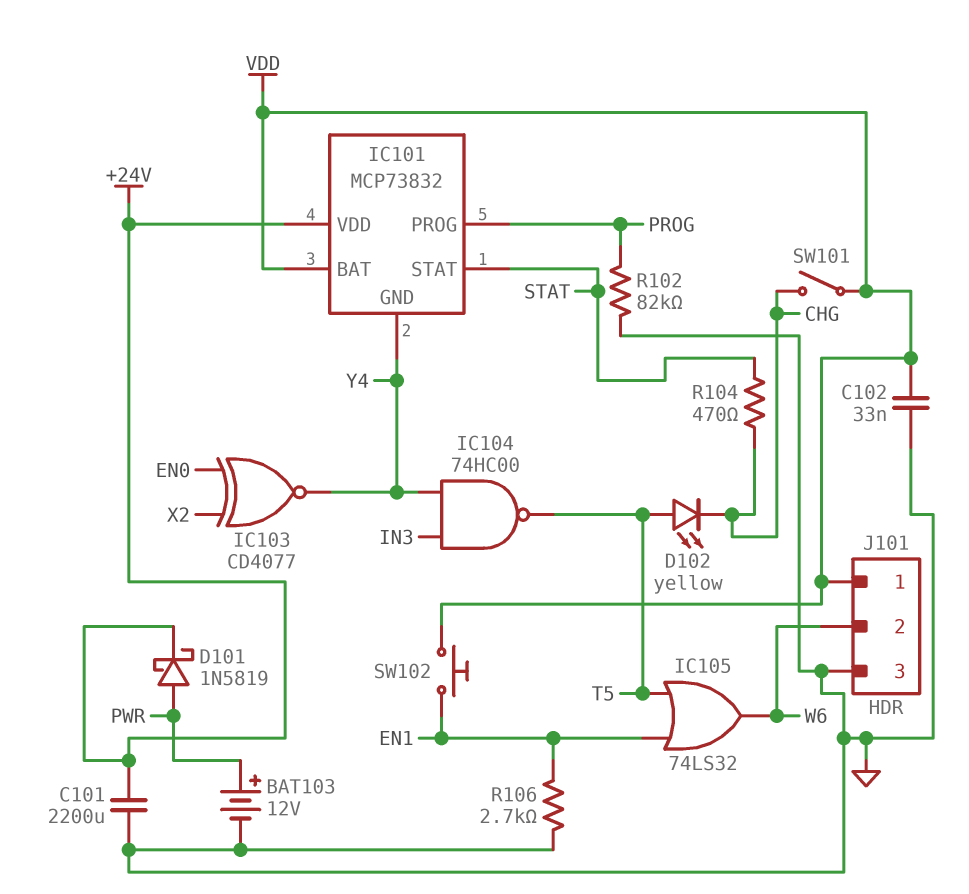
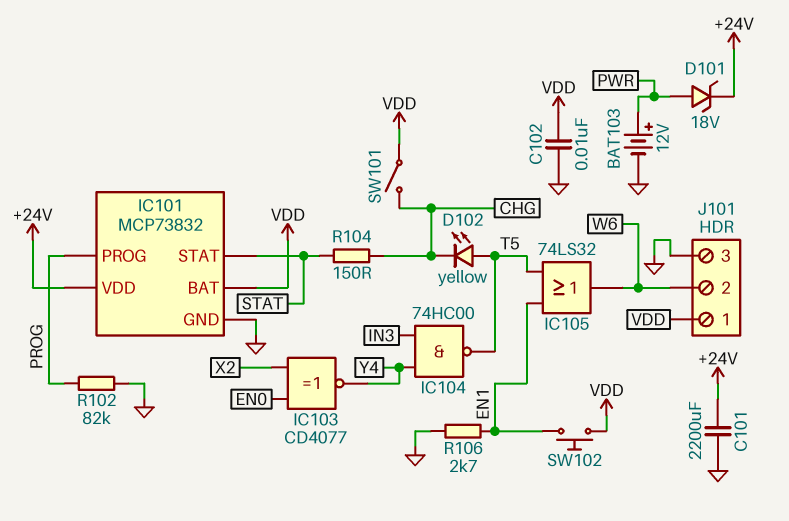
C102: 33nF (GND, VDD) -> 10nF (GND, VDD)
D101: schottky 1N5819 (A PWR, K +24V) -> zener 18V (A PWR, K +24V)
IC101 pin GND: Y4 -> GND
R104: 470 (CHG, STAT) -> 150 (CHG, STAT)

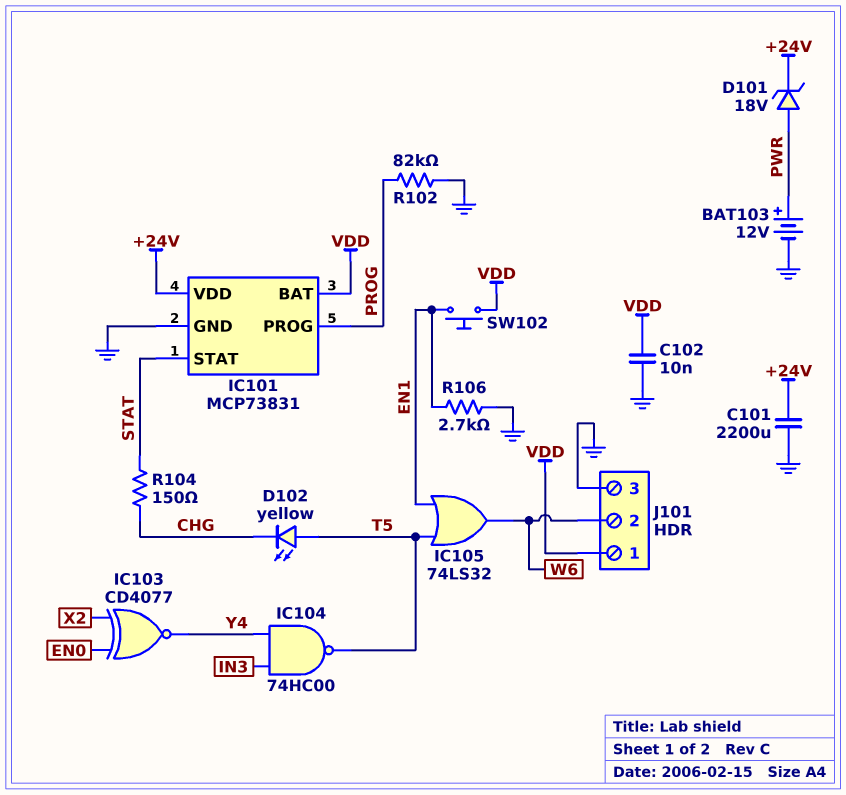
IC101: MCP73832 -> MCP73831
SW101: switch (CHG, VDD) -> none

